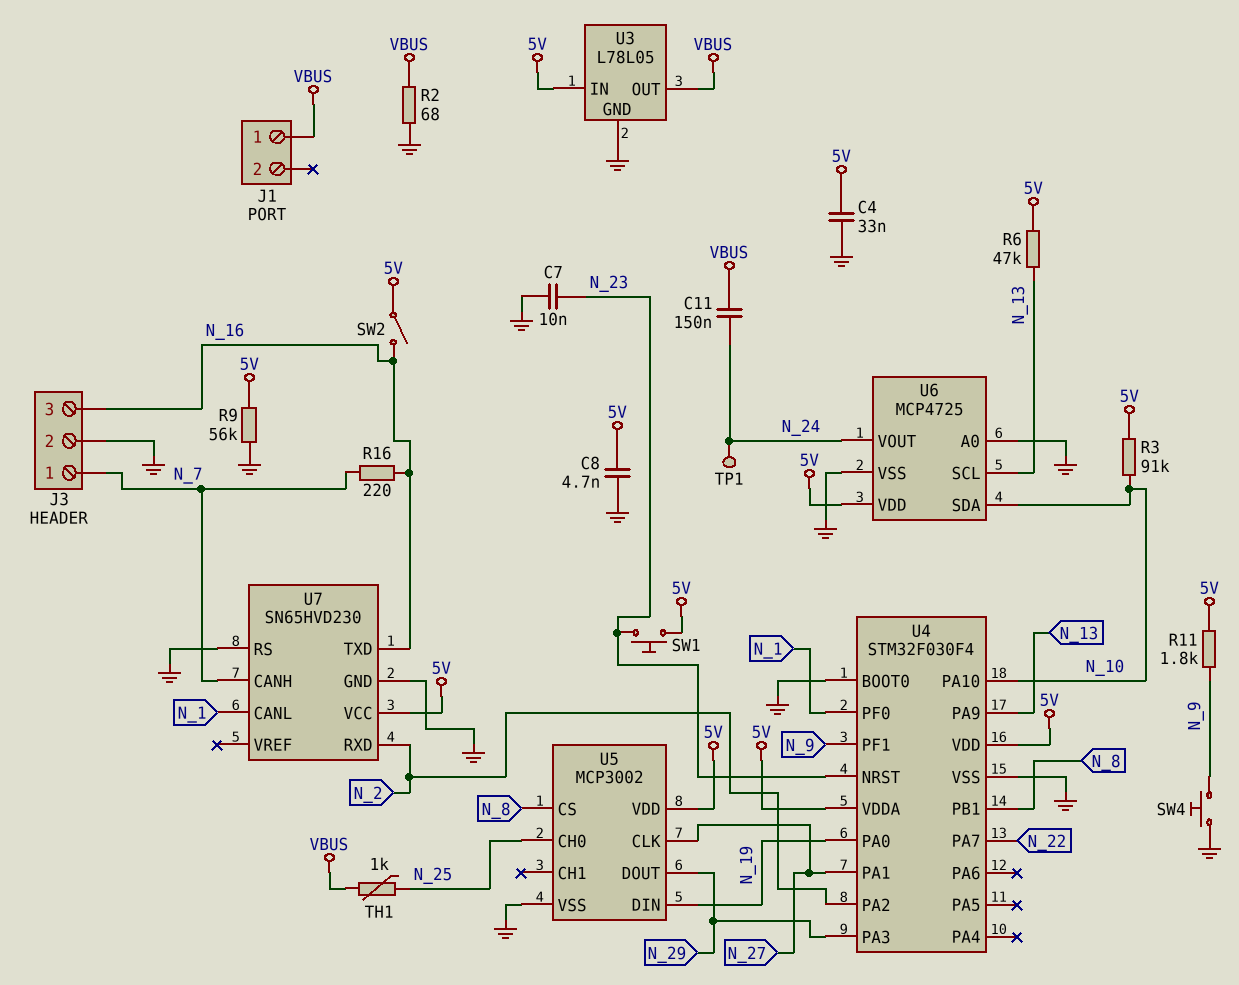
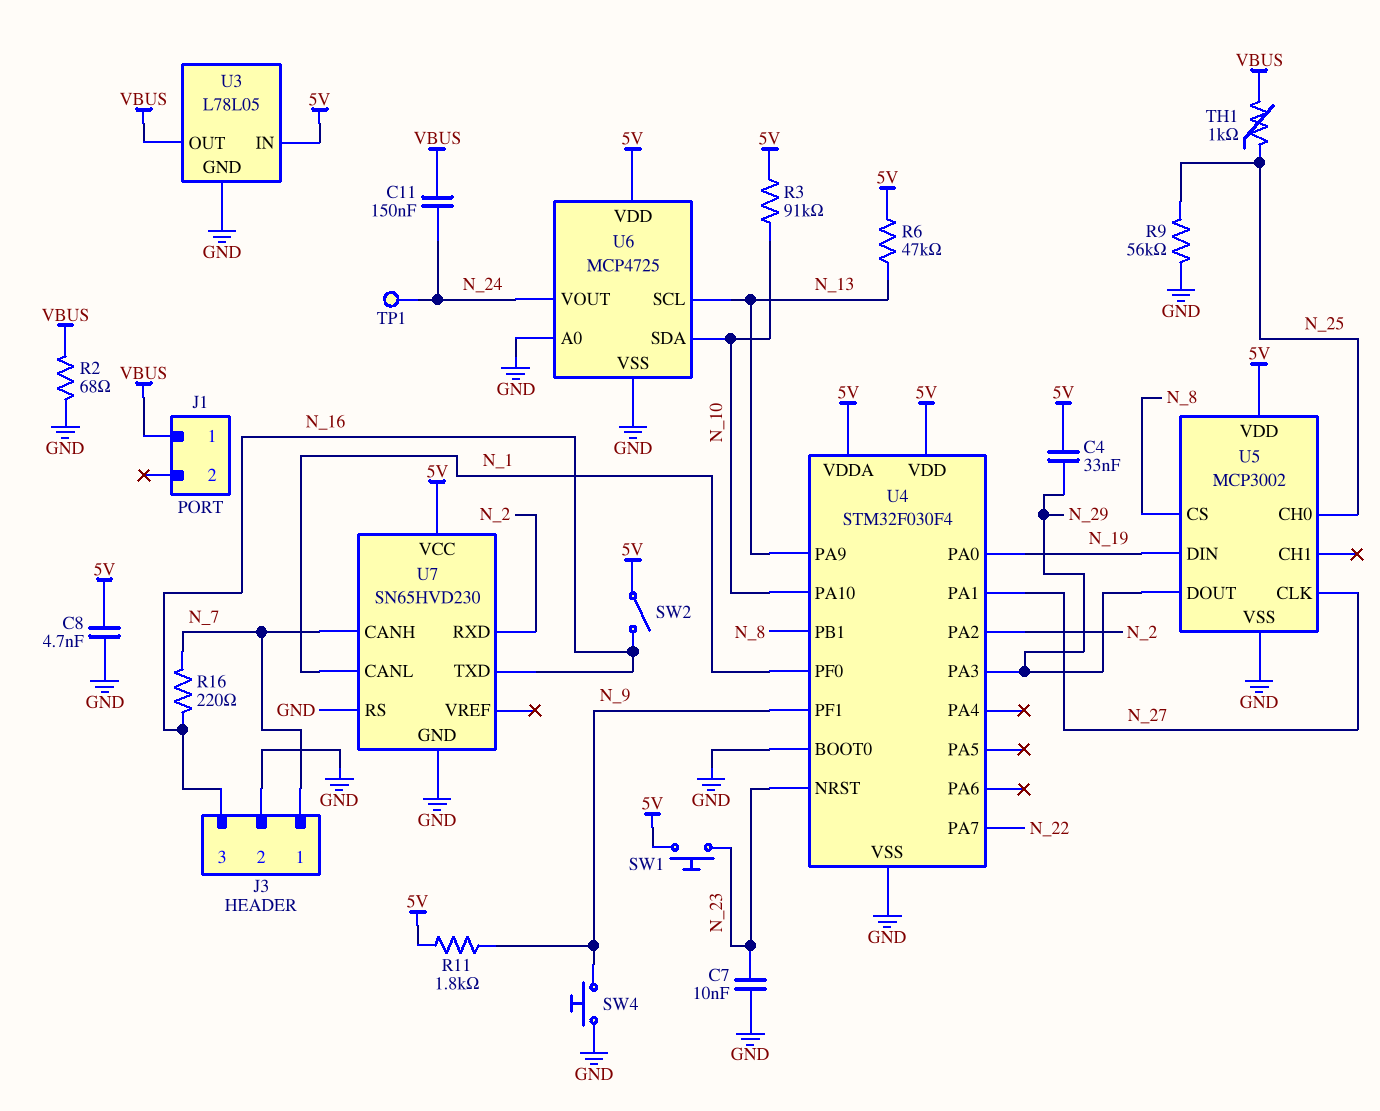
C4: 33nF (5V, GND) -> 33nF (5V, N_29)
R9: 56k (5V, GND) -> 56k (GND, N_25)

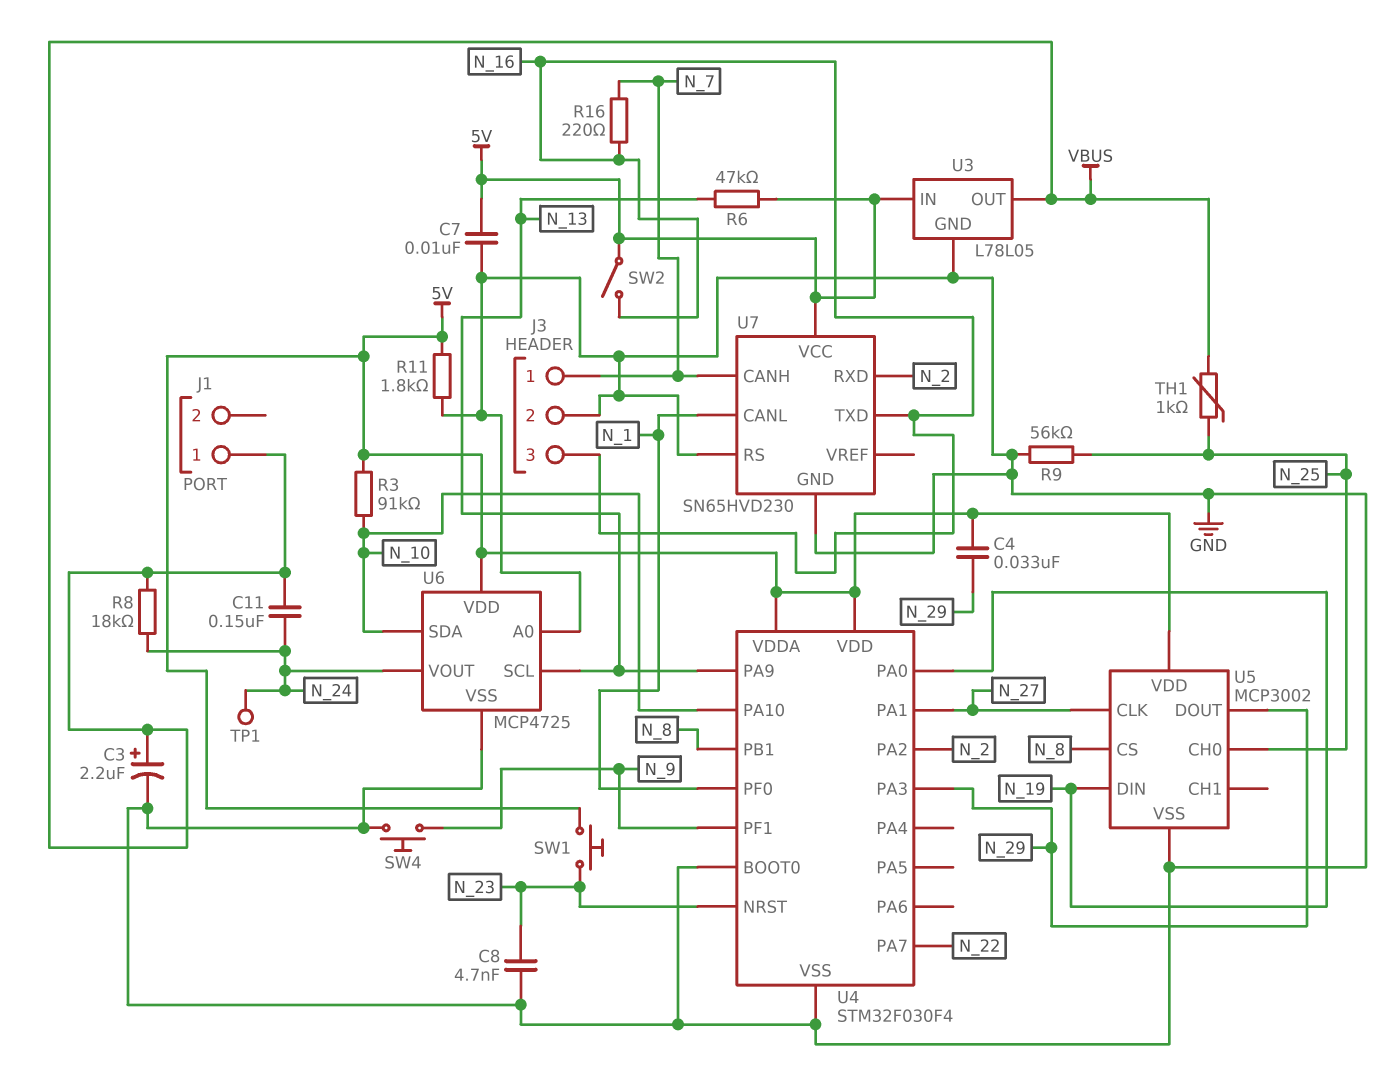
C3: none -> 2.2uF (plus VBUS, minus GND)
C7: 10nF (GND, N_23) -> 10nF (5V, GND)
C8: 4.7nF (5V, GND) -> 4.7nF (GND, N_23)
R2: 68 (GND, VBUS) -> none
R8: none -> 18k (N_24, VBUS)
R11: 1.8k (5V, N_9) -> 1.8k (5V, GND)

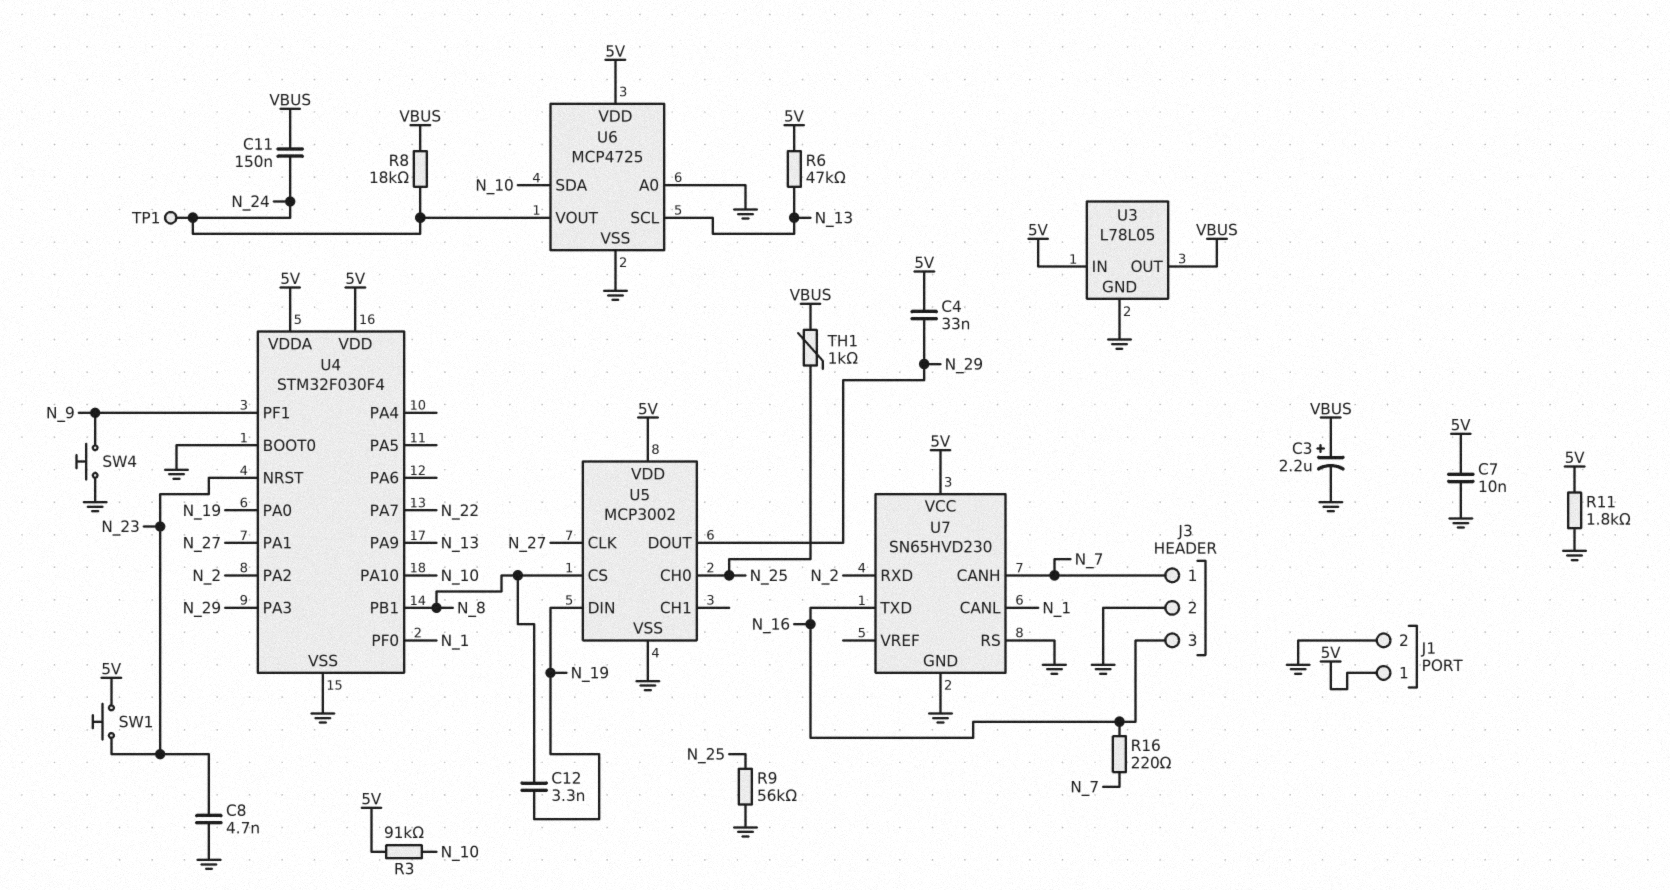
C12: none -> 3.3nF (N_8, N_19)
J1 pin 1: VBUS -> 5V
J1 pin 2: none -> GND
SW2: switch (5V, N_16) -> none

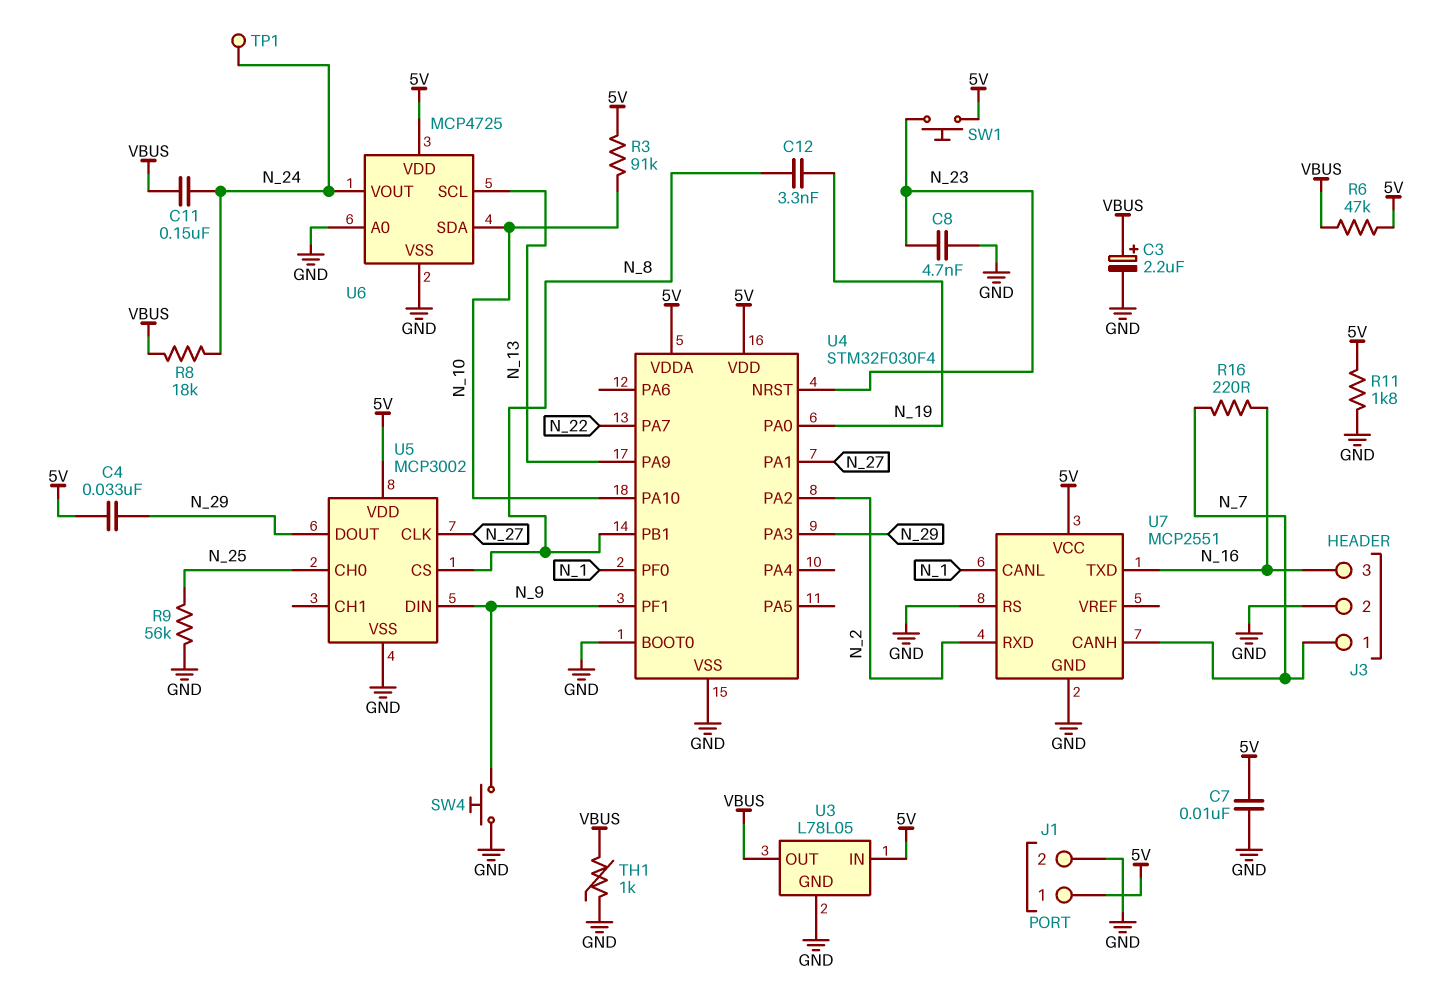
R6: 47k (5V, N_13) -> 47k (5V, VBUS)
TH1: 1k (N_25, VBUS) -> 1k (GND, VBUS)
U5 pin DIN: N_19 -> N_9
U7: SN65HVD230 -> MCP2551

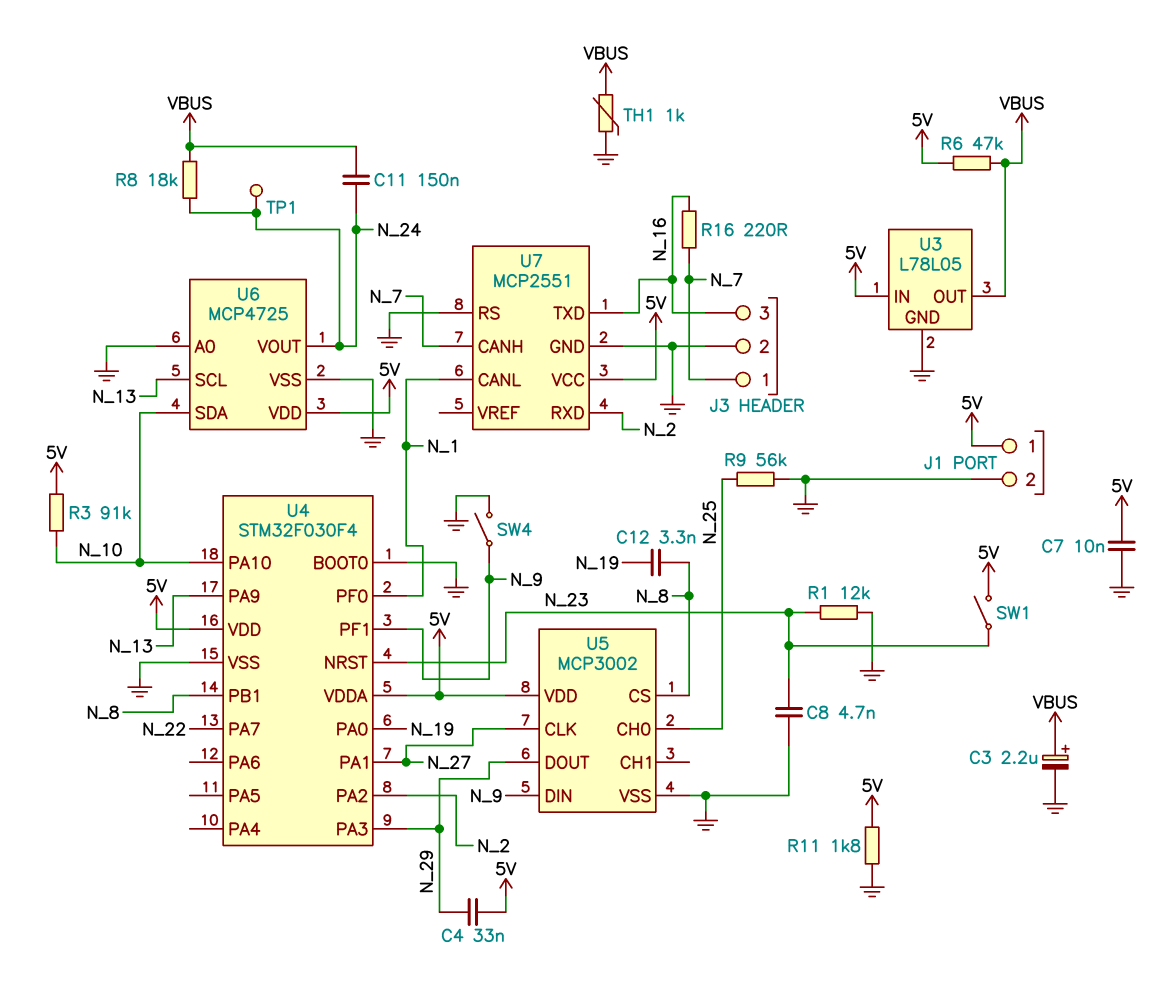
R1: none -> 12k (GND, N_23)
SW1: button (5V, N_23) -> switch (5V, N_23)
SW4: button (GND, N_9) -> switch (GND, N_9)

